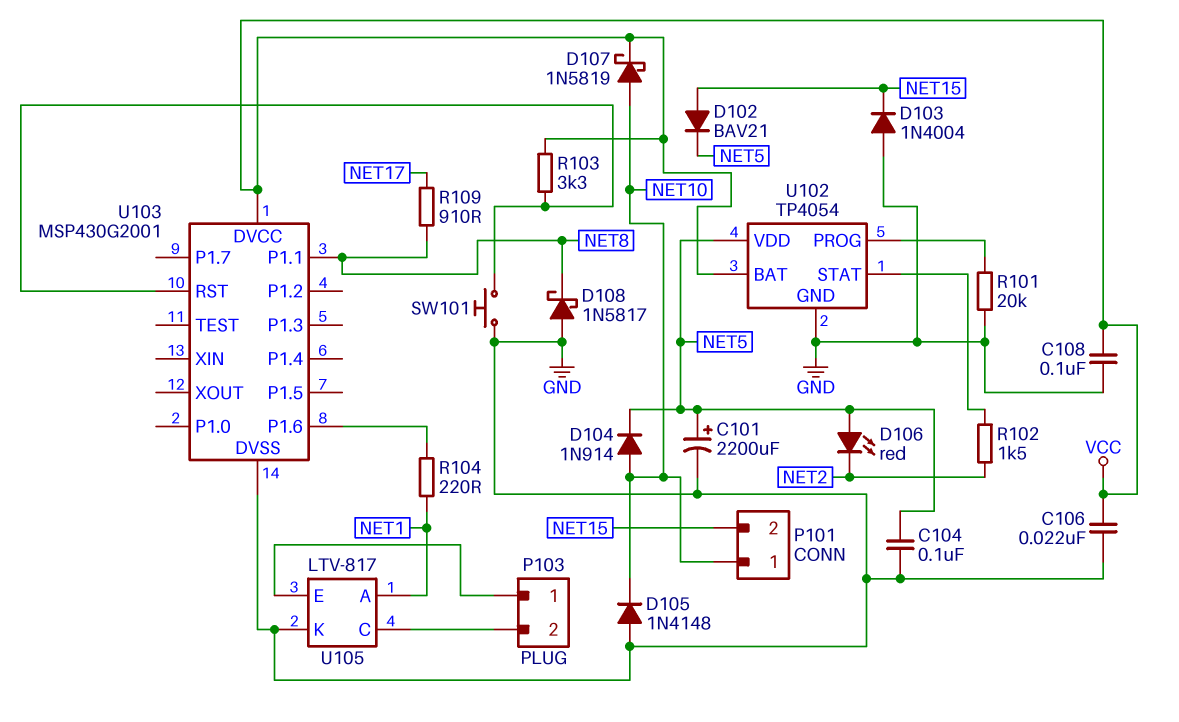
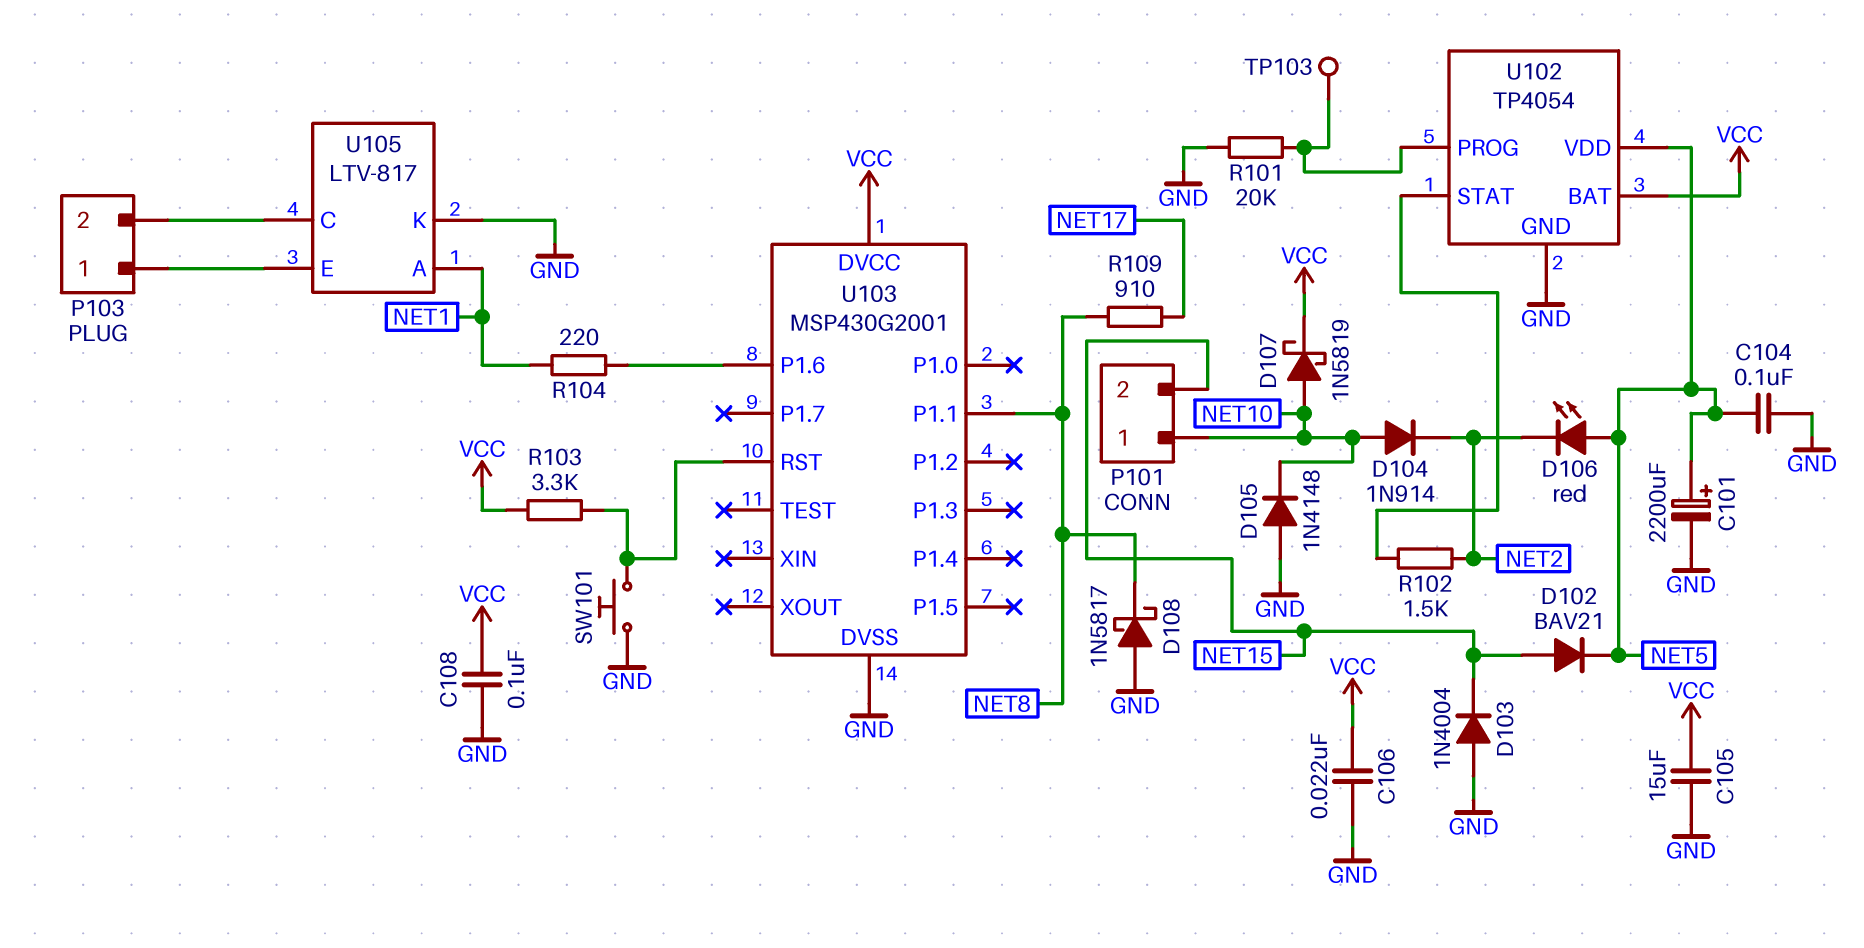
C105: none -> 15uF (GND, VCC)
D104: diode 1N914 (A NET10, K NET5) -> diode 1N914 (A NET10, K NET2)
TP103: none -> test point (U102/PROG)

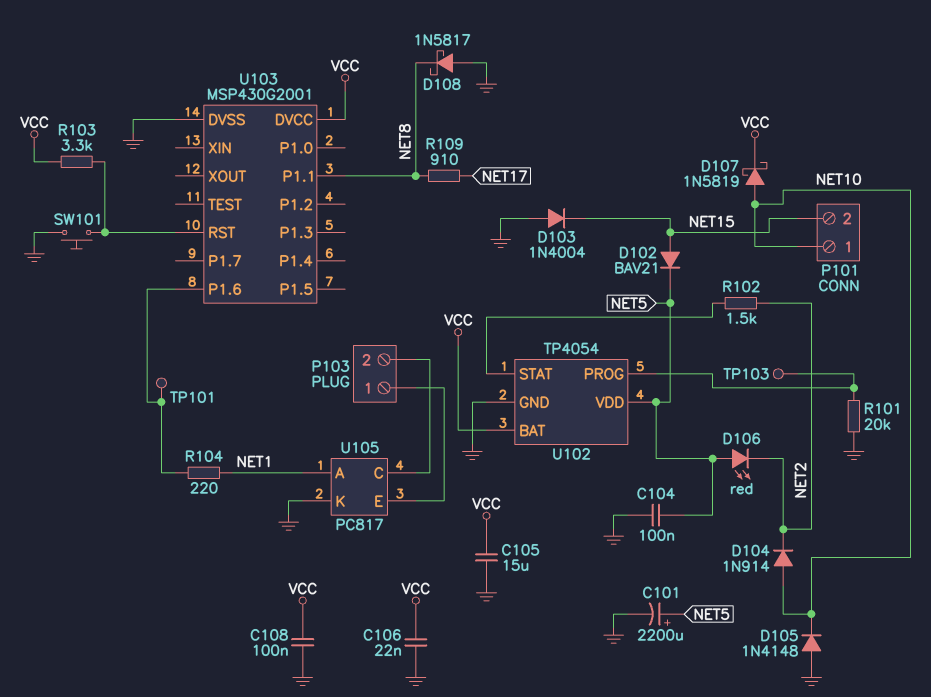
TP101: none -> test point (U103/P1.6)
U105: LTV-817 -> PC817

